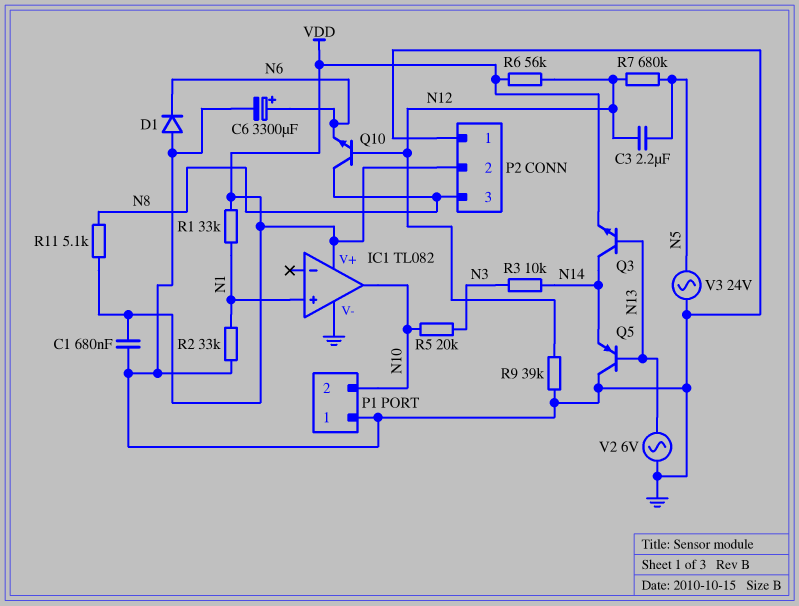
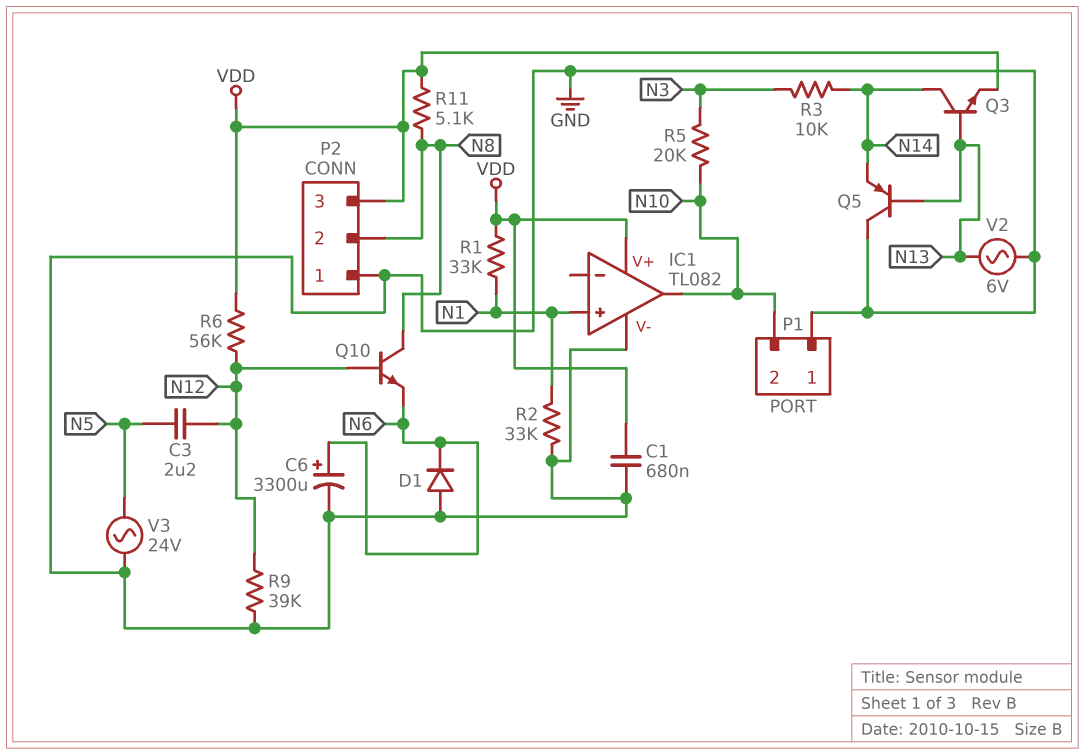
P2 pin 2: VDD -> N8
P2 pin 3: N8 -> VDD
R7: 680k (N5, N12) -> none

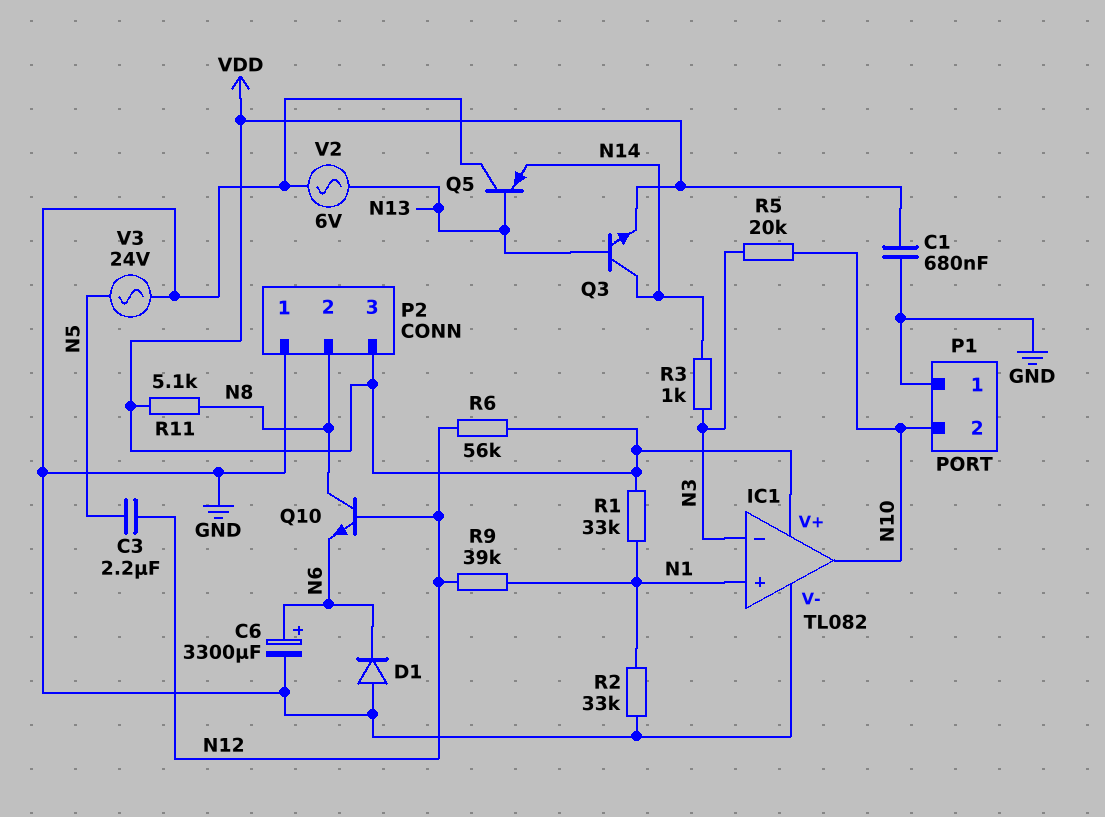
IC1 pin in-: none -> N3
R3: 10k (N3, N14) -> 1k (N3, N14)
R9: 39k (GND, N12) -> 39k (N1, N12)

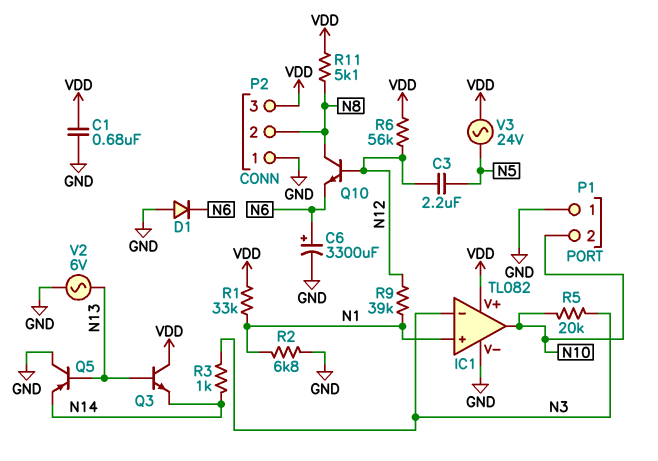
Q3: NPN (B N13, C N14, E VDD) -> NPN (B N13, C VDD, E N14)
R2: 33k (GND, N1) -> 6.8k (GND, N1)
V3: AC 24V (GND, N5) -> AC 24V (N5, VDD)

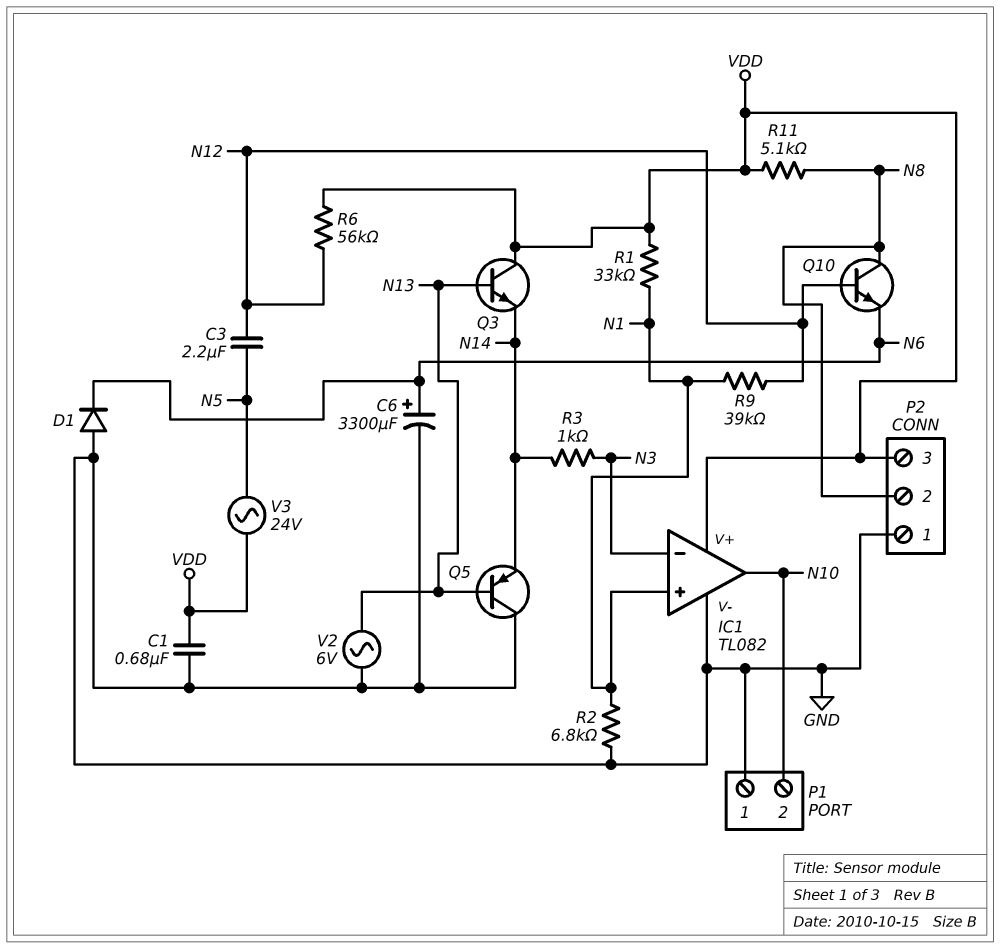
R5: 20k (N3, N10) -> none

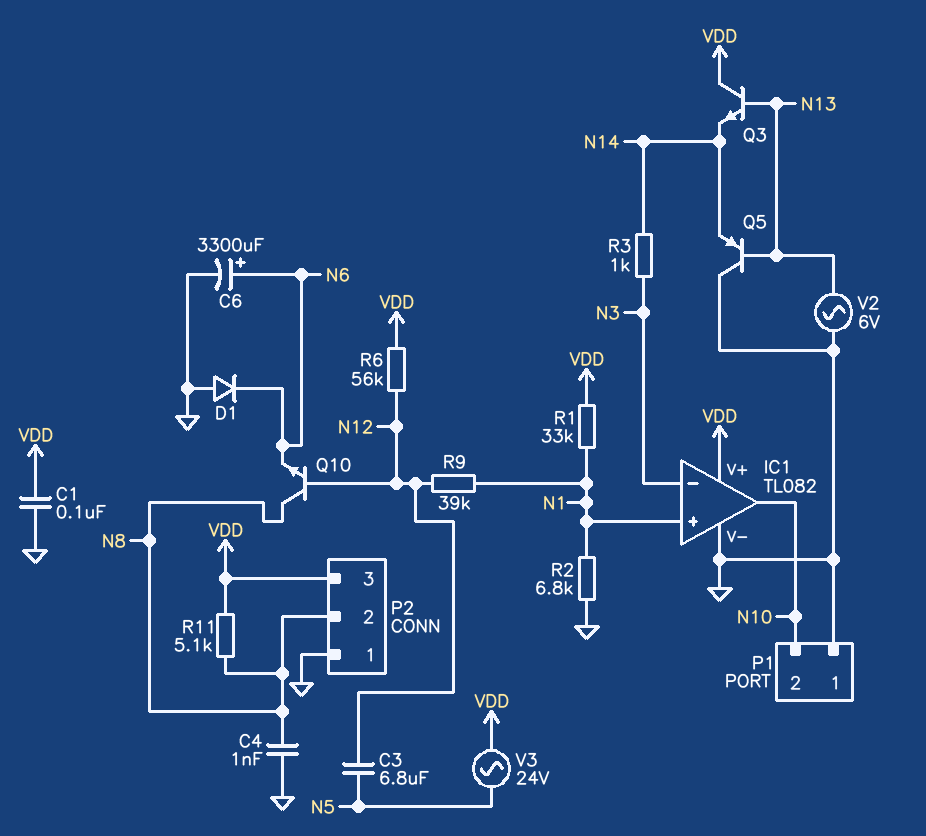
C1: 680nF (GND, VDD) -> 100nF (GND, VDD)
C3: 2.2uF (N5, N12) -> 6.8uF (N5, N12)
C4: none -> 1nF (GND, N8)

